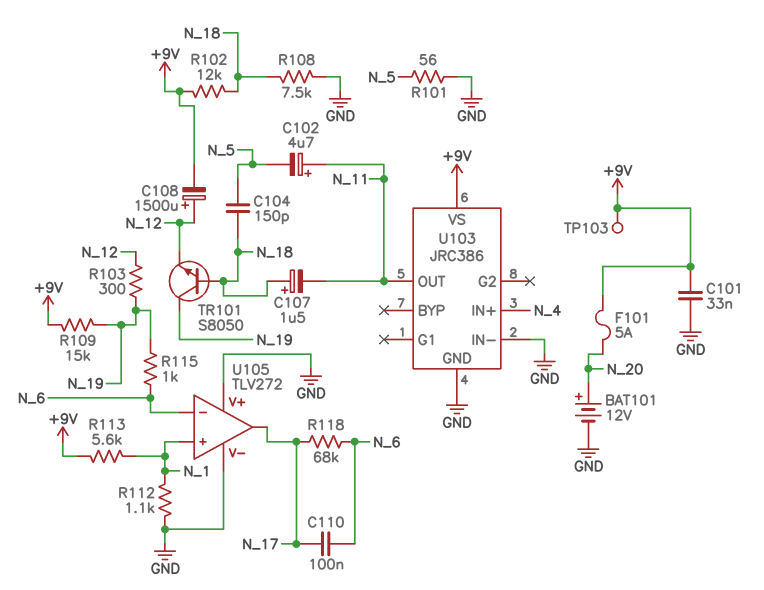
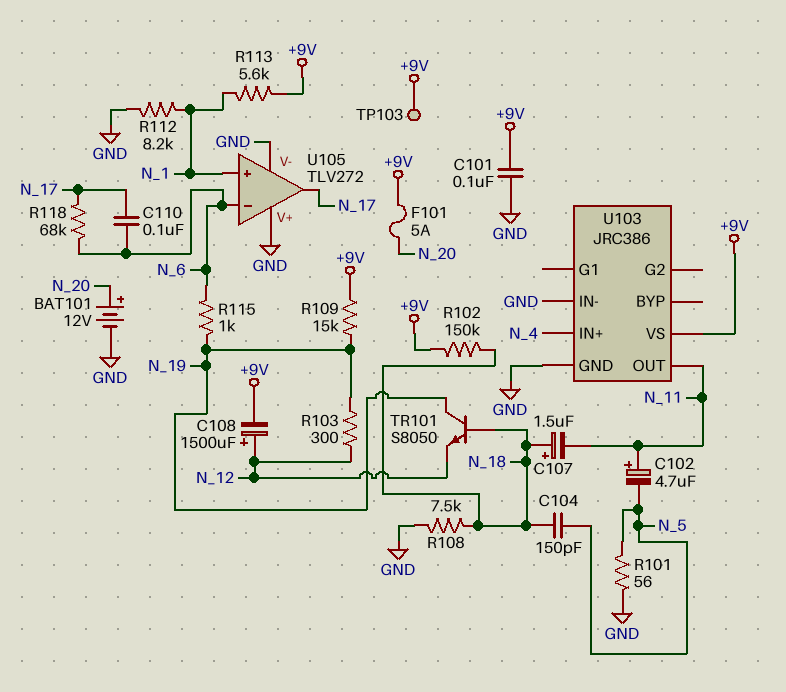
C101: 33nF (+9V, GND) -> 100nF (+9V, GND)
R102: 12k (+9V, N_18) -> 150k (+9V, N_18)
R112: 1.1k (GND, N_1) -> 8.2k (GND, N_1)

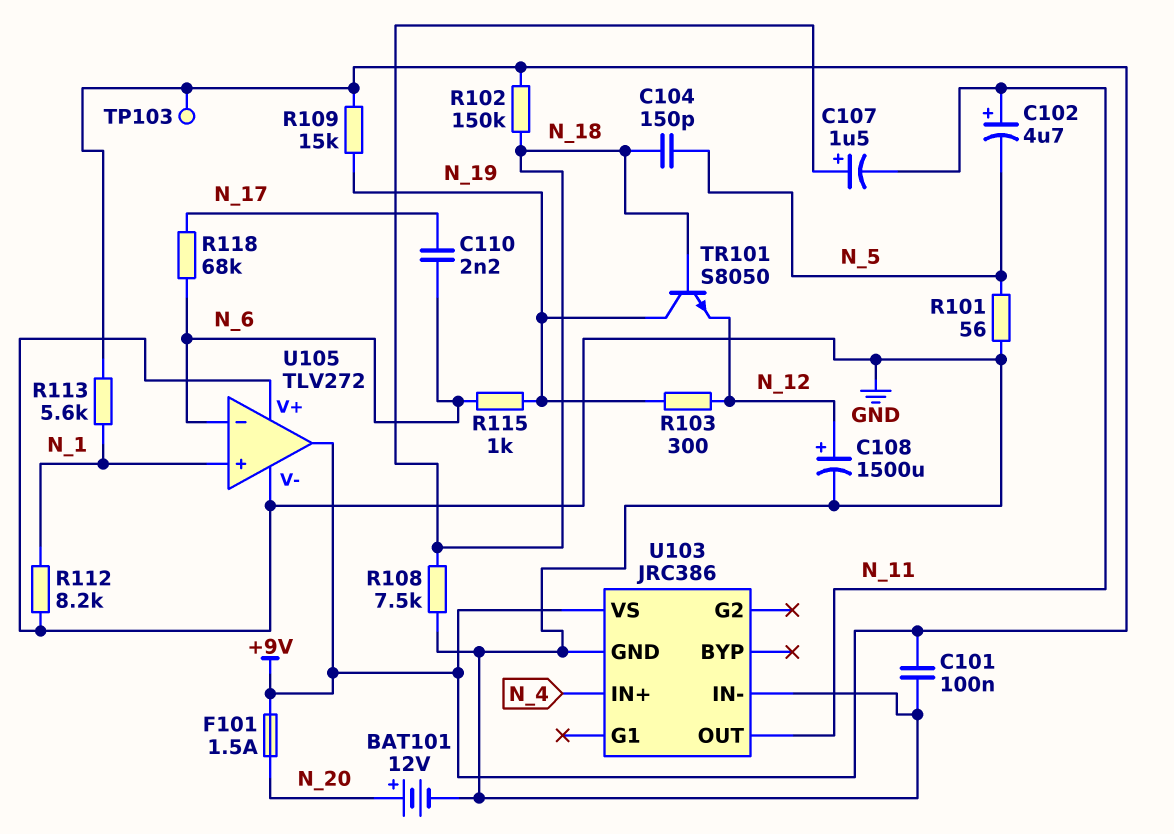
C108: 1500uF (plus N_12, minus +9V) -> 1500uF (plus N_12, minus GND)
C110: 100nF (N_6, N_17) -> 2.2nF (N_6, N_17)
F101: 5A (+9V, N_20) -> 1.5A (+9V, N_20)
U105 pin out: N_17 -> +9V

